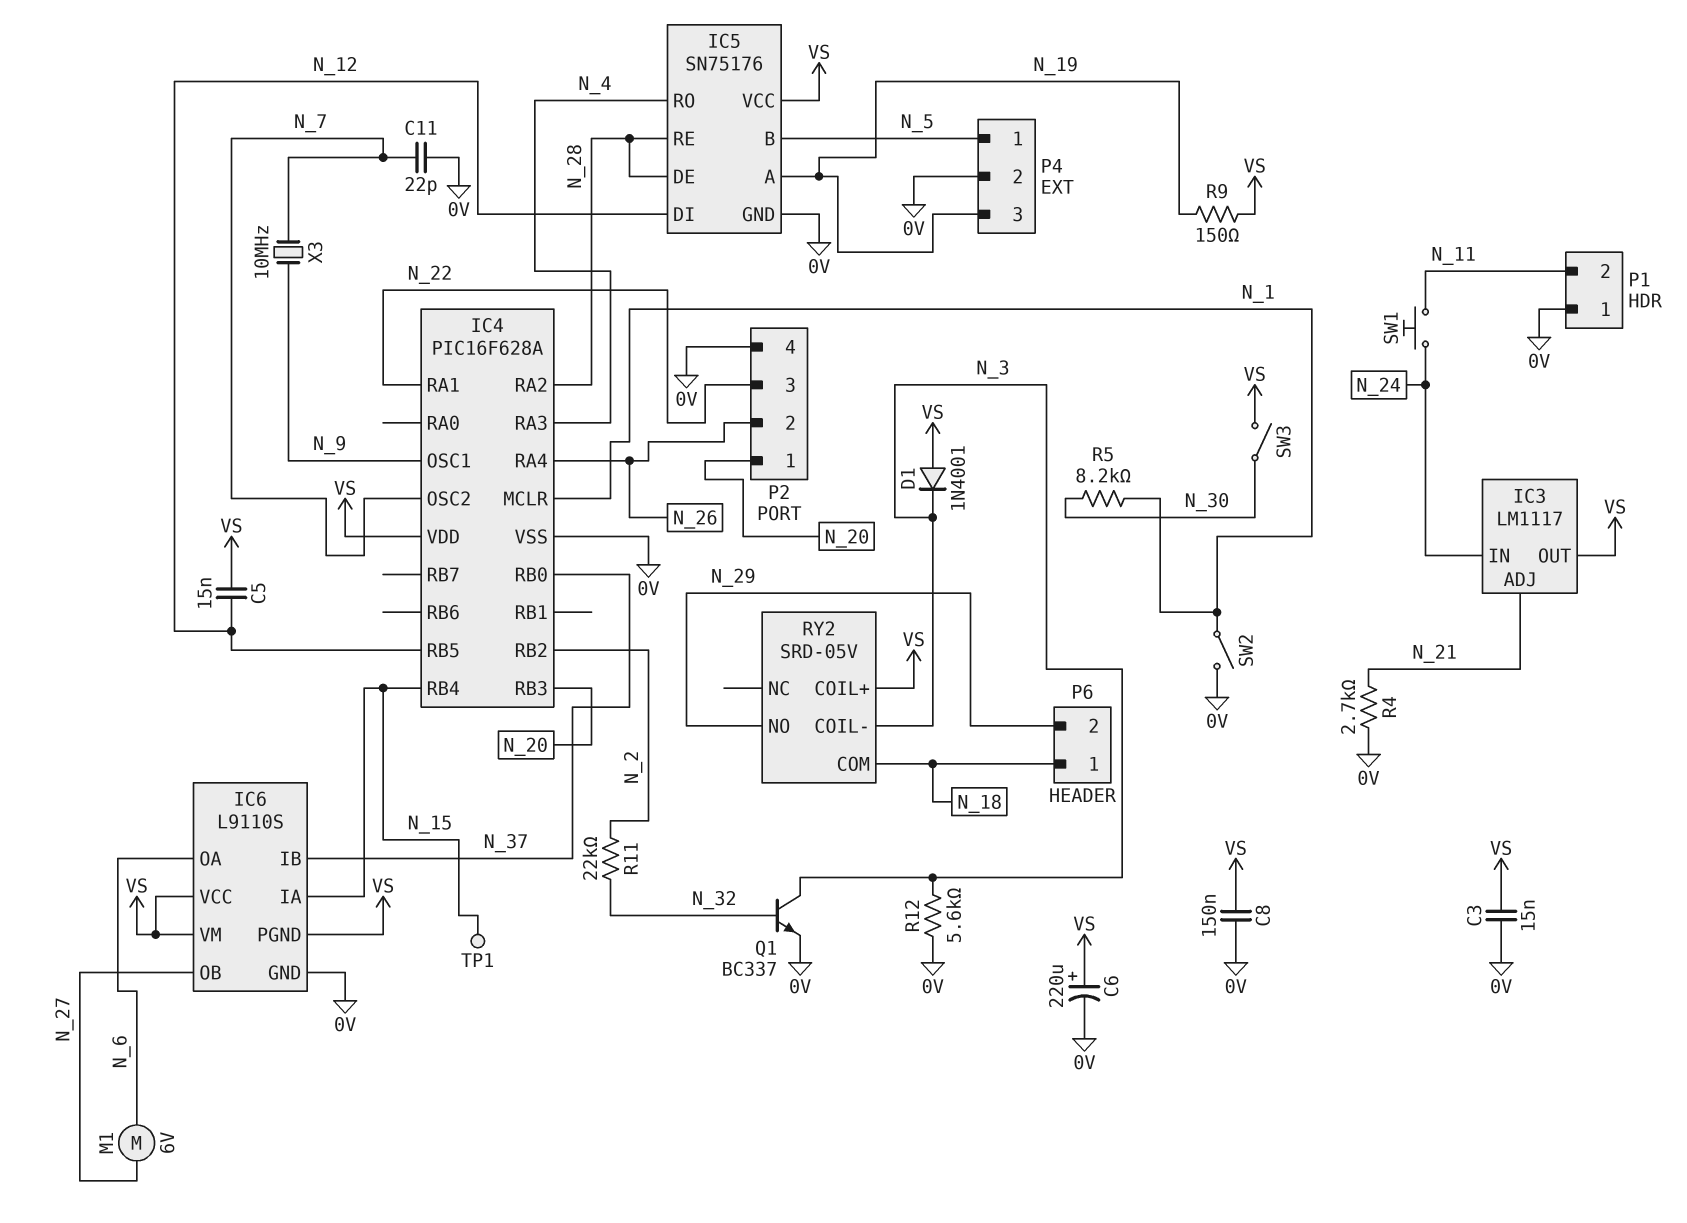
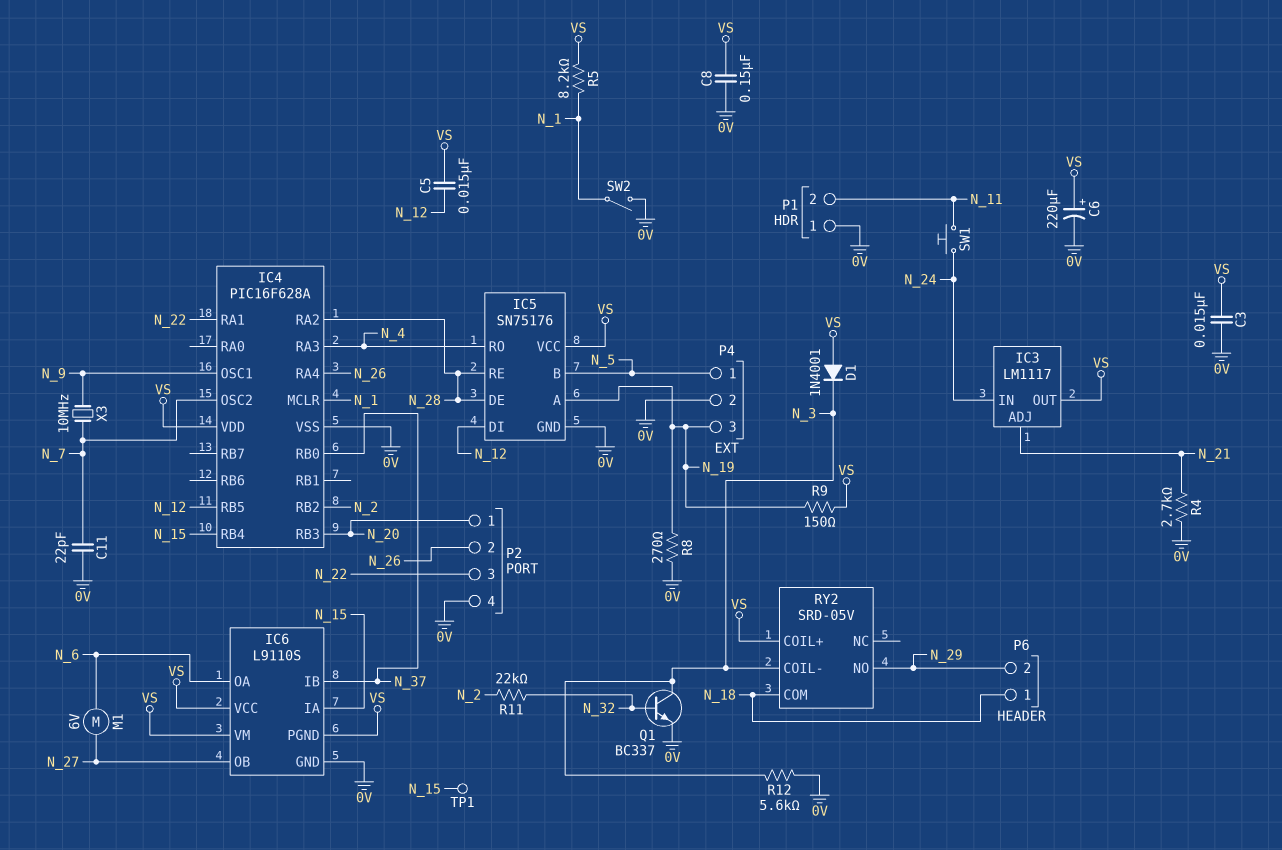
R5: 8.2k (N_1, N_30) -> 8.2k (N_1, VS)
R8: none -> 270 (0V, N_19)
SW3: switch (N_30, VS) -> none

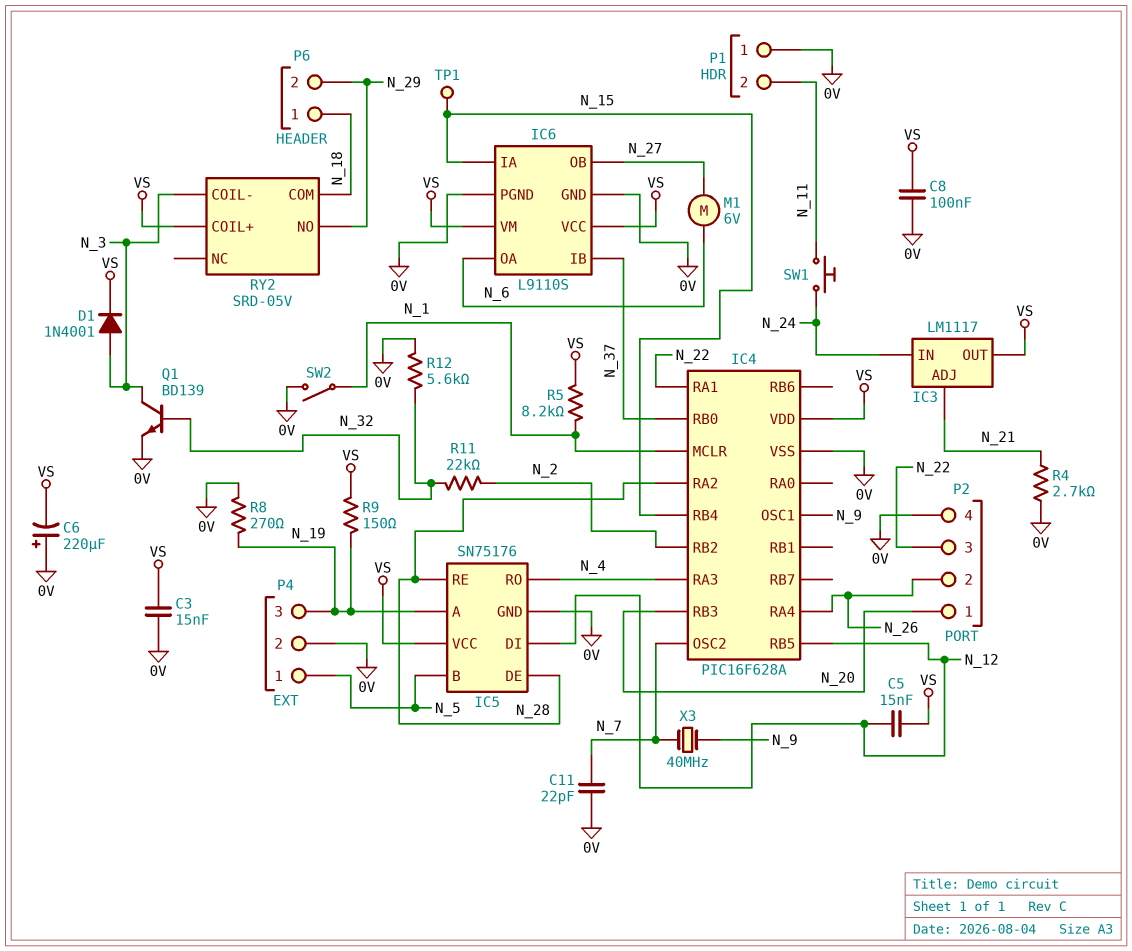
C6: 220uF (plus VS, minus 0V) -> 220uF (plus 0V, minus VS)
C8: 150nF (0V, VS) -> 100nF (0V, VS)
D1: diode 1N4001 (A VS, K N_3) -> diode 1N4001 (A N_3, K VS)
IC6 pin PGND: VS -> 0V
Q1: NPN BC337 (B N_32, C N_3, E 0V) -> NPN BD139 (B N_32, C N_3, E 0V)
R12: 5.6k (0V, N_3) -> 5.6k (0V, N_32)
X3: 10MHz (N_7, N_9) -> 40MHz (N_7, N_9)

